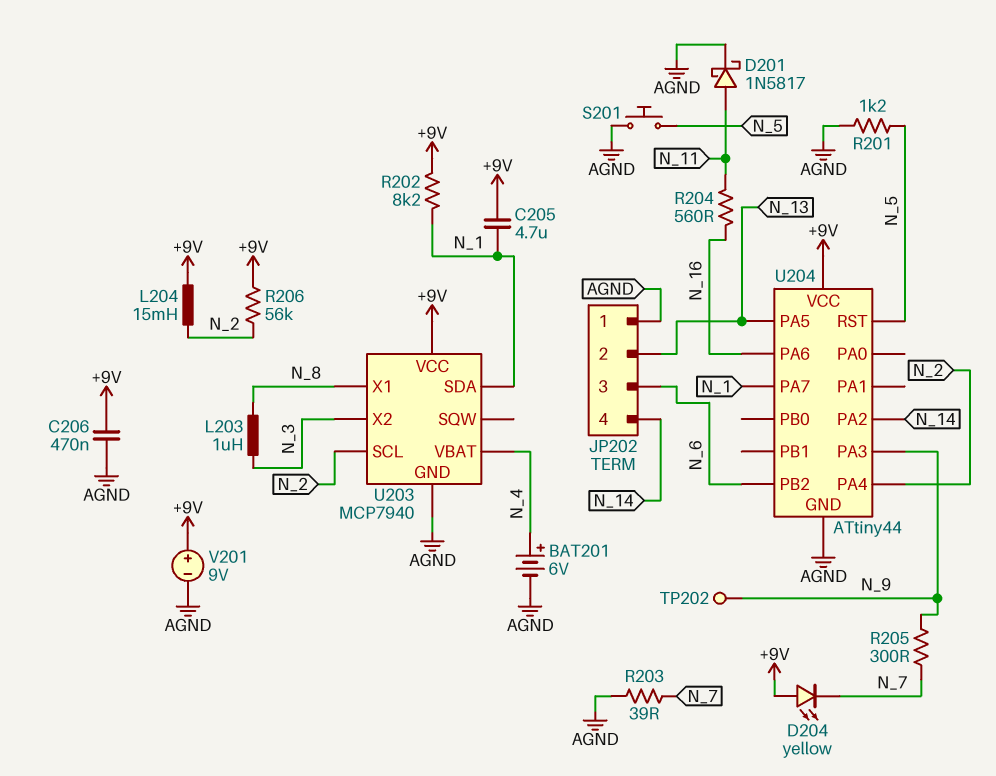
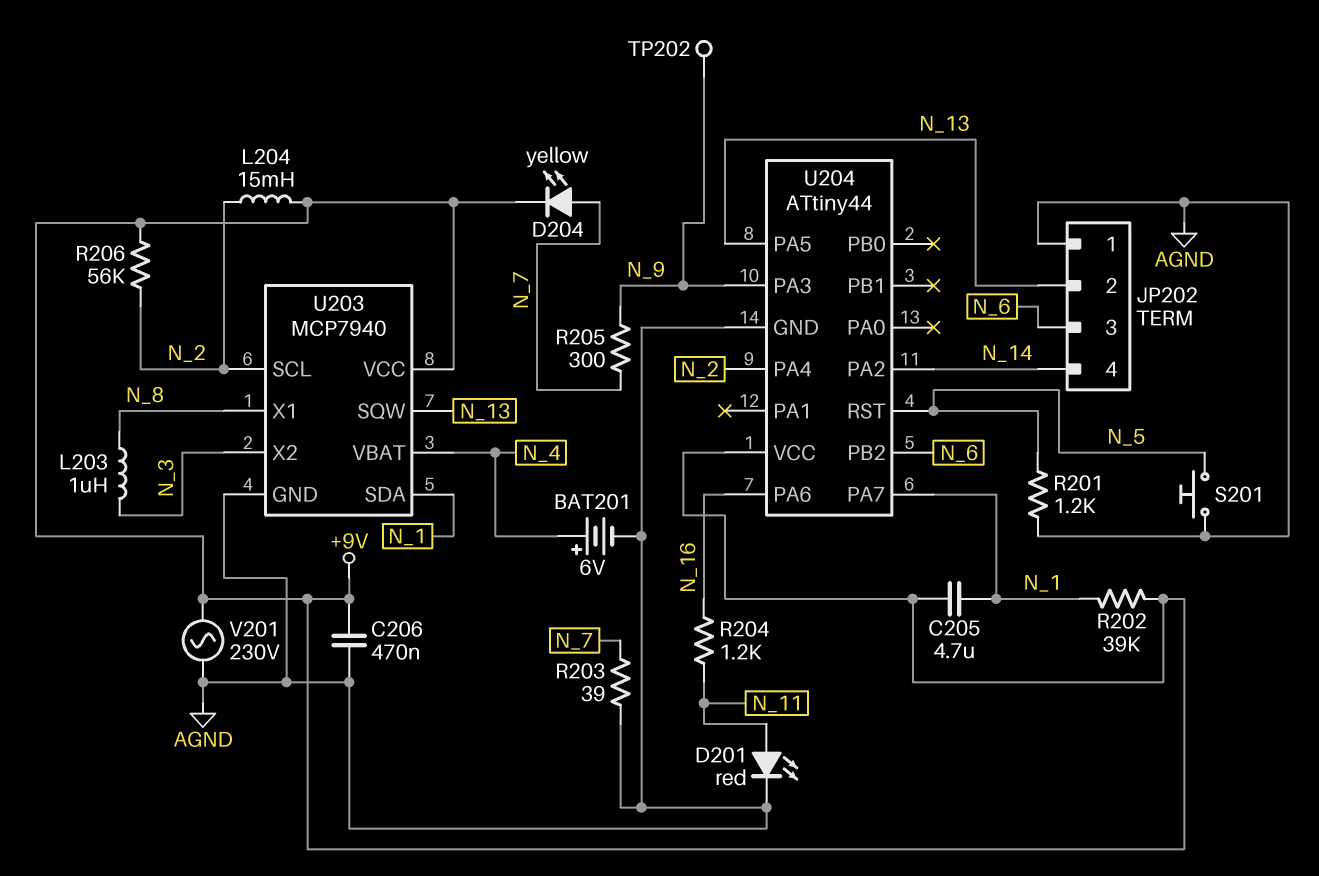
D201: schottky 1N5817 (A N_11, K AGND) -> LED red (A N_11, K AGND)
D204: LED yellow (A +9V, K N_7) -> LED yellow (A N_7, K +9V)
R202: 8.2k (+9V, N_1) -> 39k (+9V, N_1)
R204: 560 (N_11, N_16) -> 1.2k (N_11, N_16)
U203 pin SQW: none -> N_13
V201: 9V (plus +9V, minus AGND) -> AC 230V (+9V, AGND)

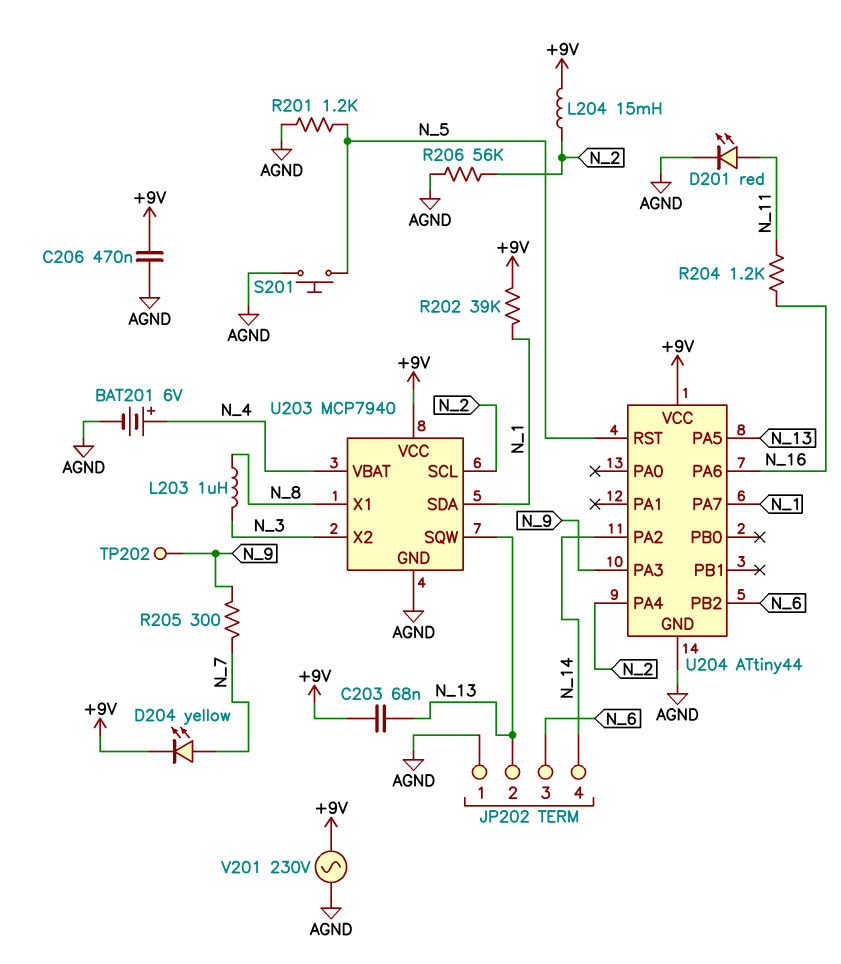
C203: none -> 68nF (+9V, N_13)
C205: 4.7uF (+9V, N_1) -> none
R203: 39 (AGND, N_7) -> none
R206: 56k (+9V, N_2) -> 56k (AGND, N_2)

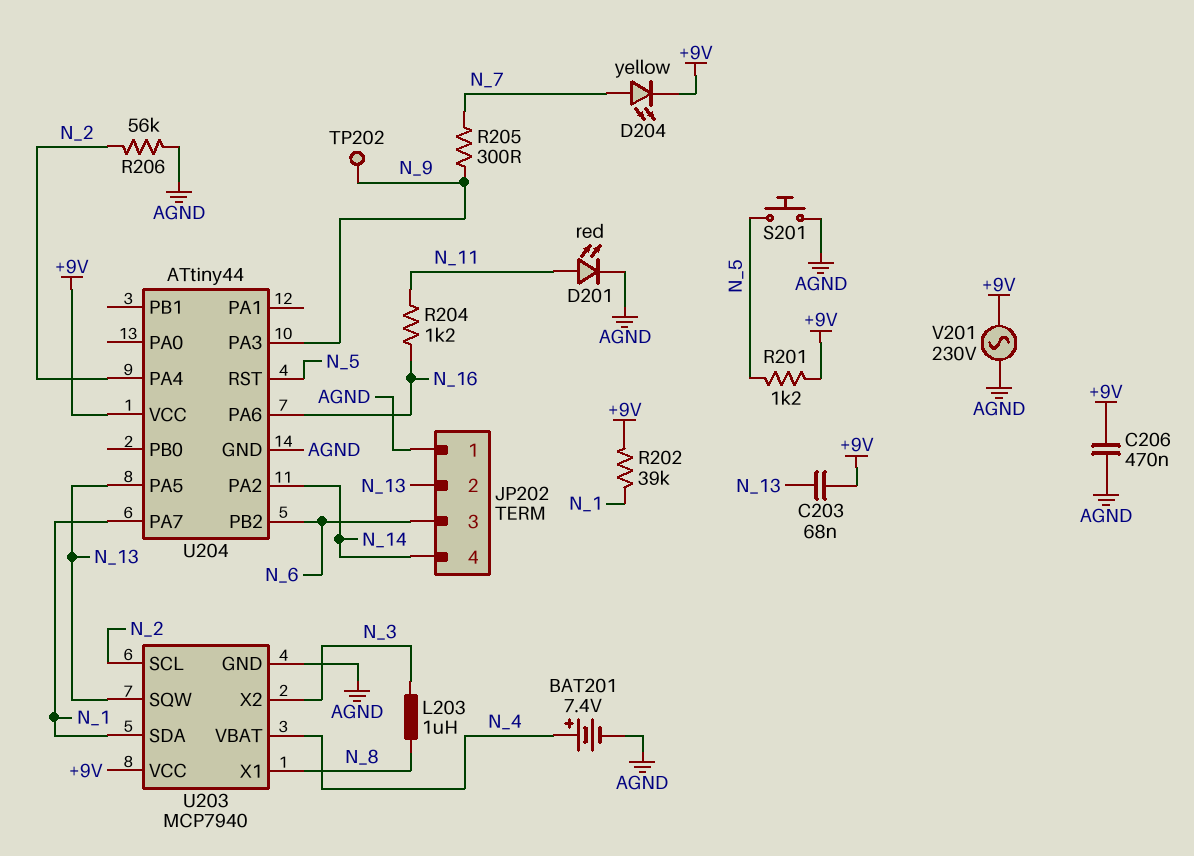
BAT201: 6V (plus N_4, minus AGND) -> 7.4V (plus N_4, minus AGND)
L204: 15mH (+9V, N_2) -> none
R201: 1.2k (AGND, N_5) -> 1.2k (+9V, N_5)

